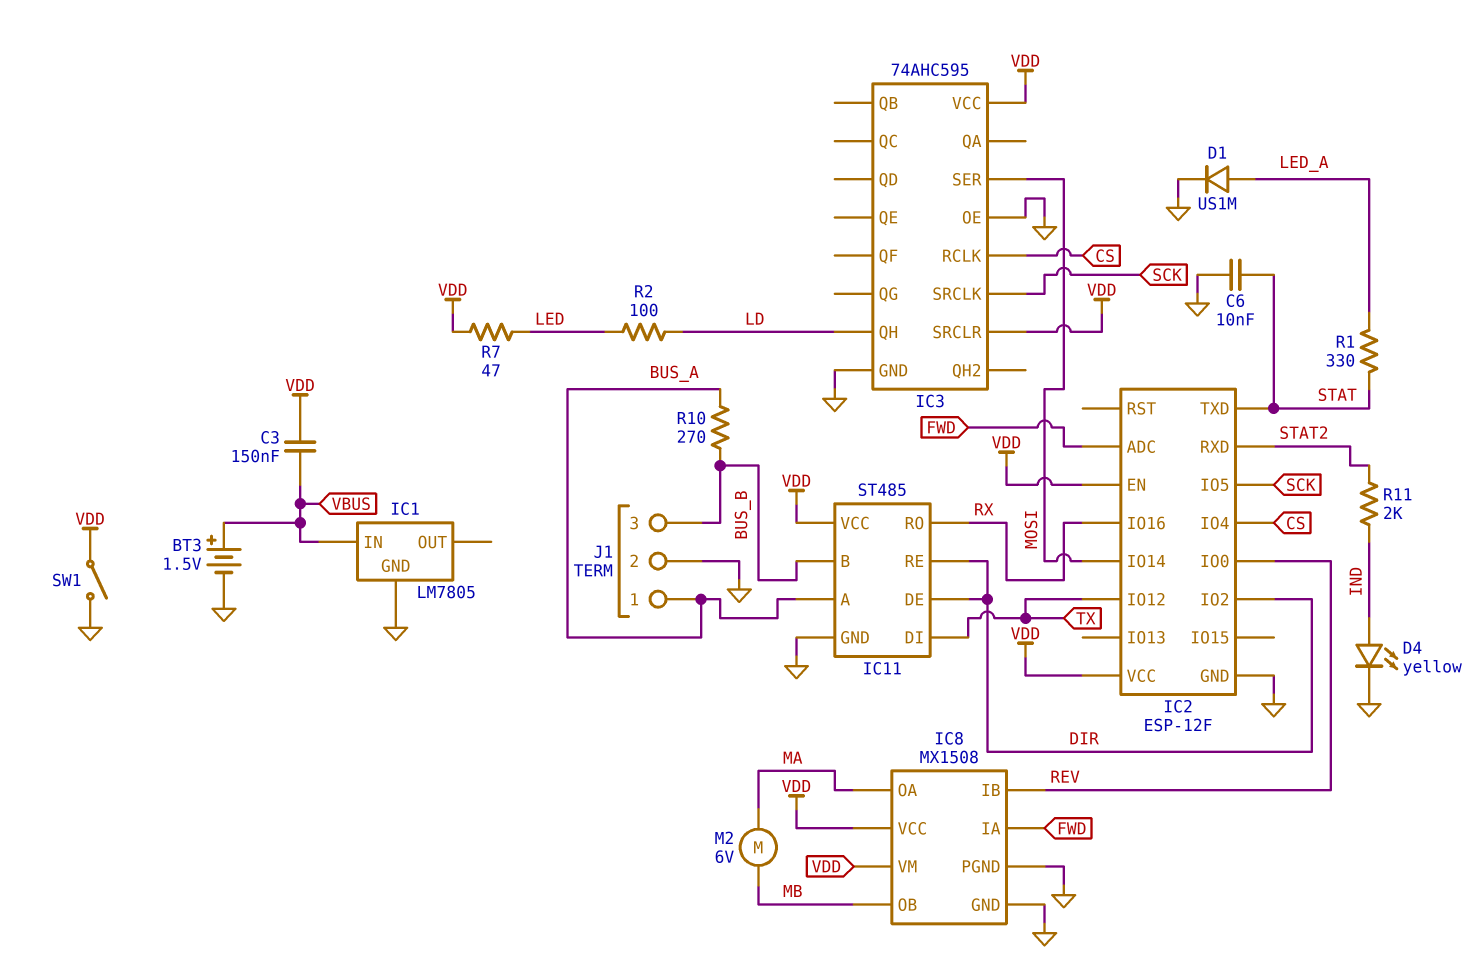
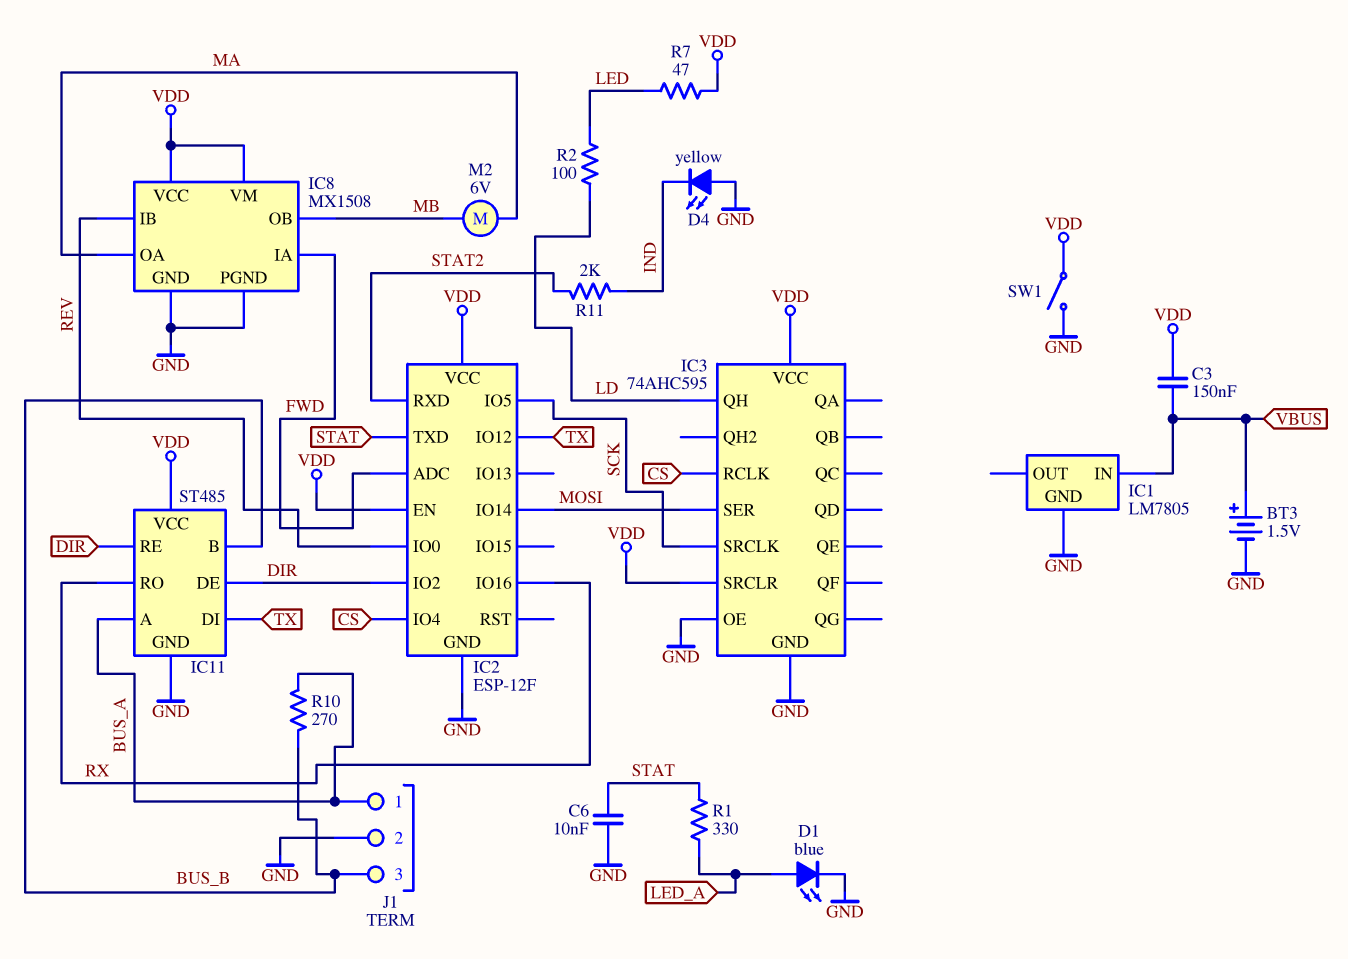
D1: diode US1M (A LED_A, K GND) -> LED blue (A LED_A, K GND)
D4: LED yellow (A IND, K GND) -> LED yellow (A GND, K IND)

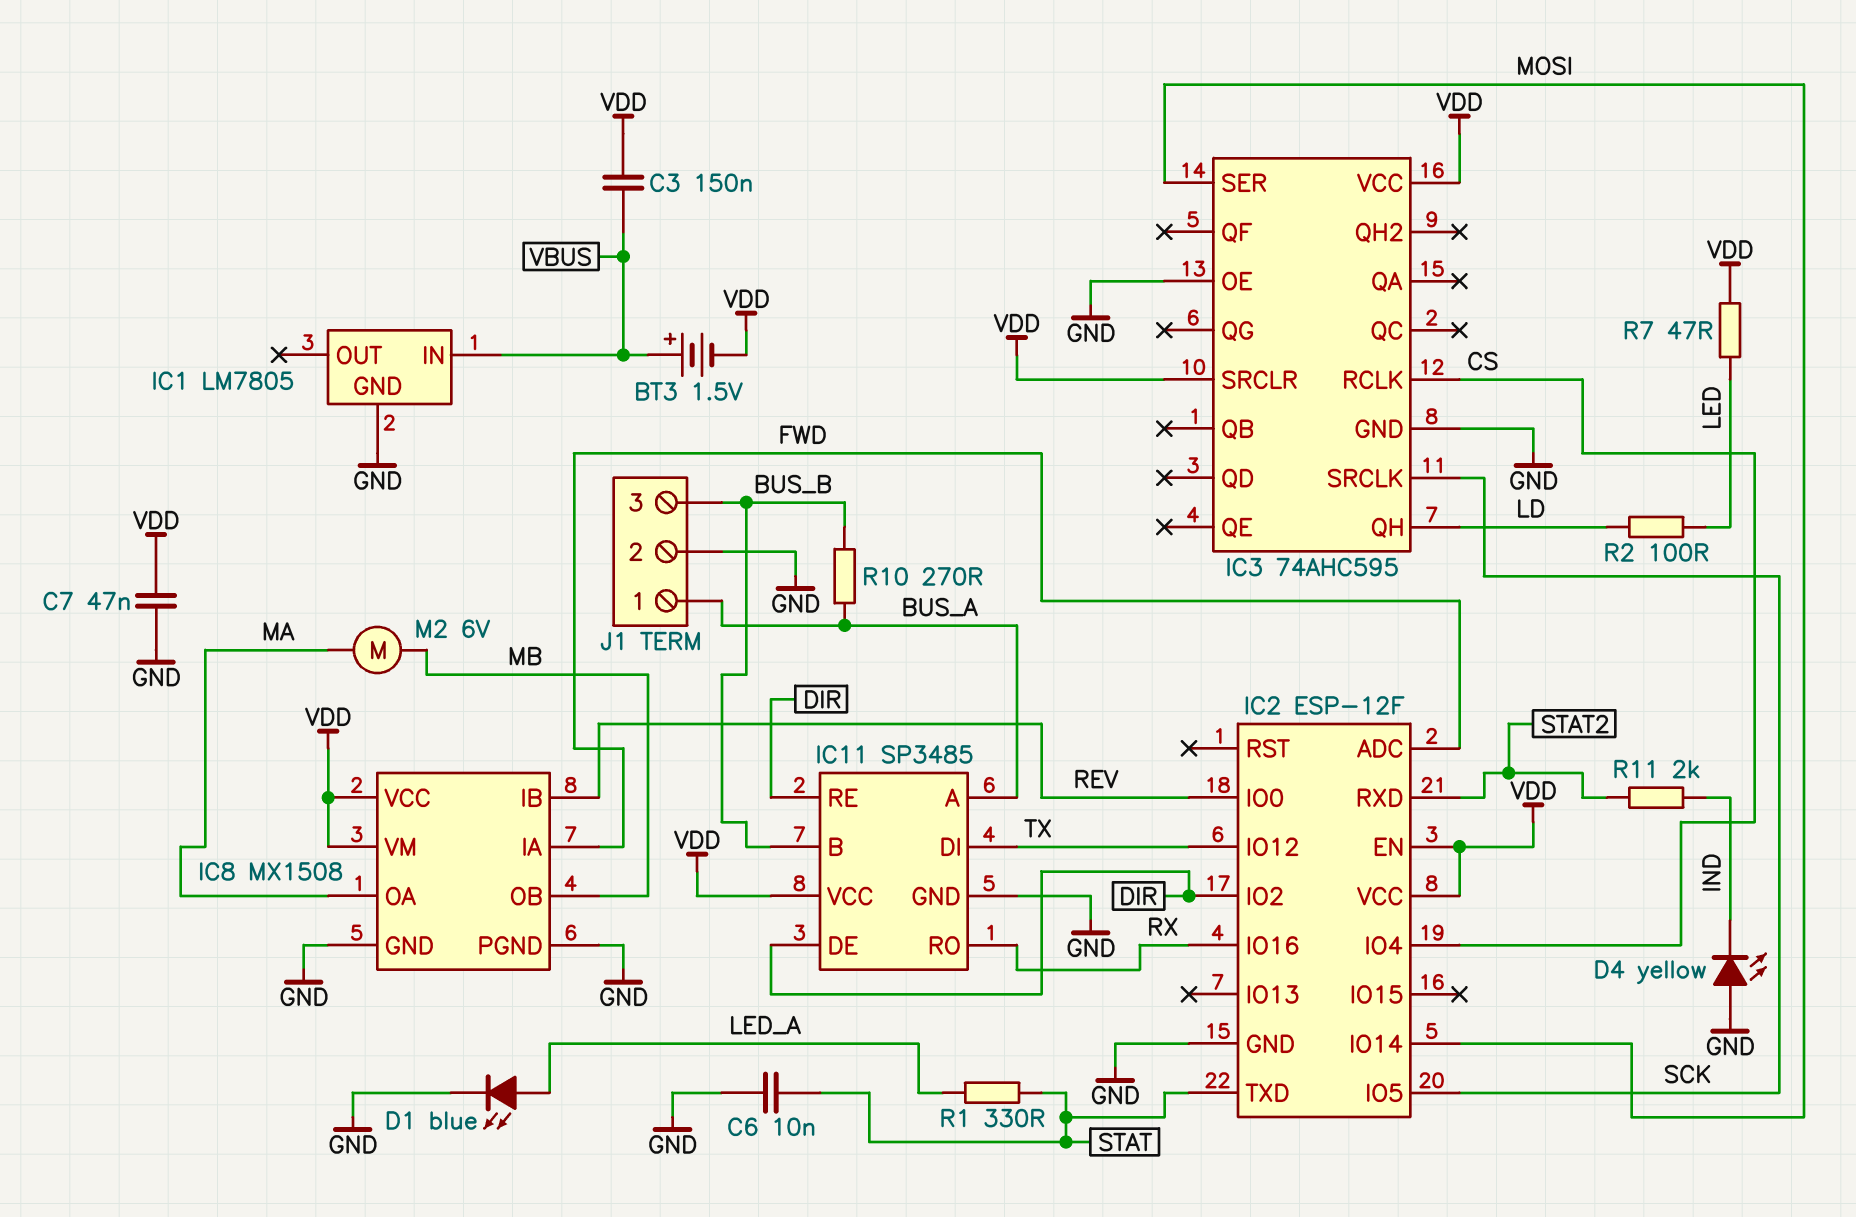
BT3: 1.5V (plus VBUS, minus GND) -> 1.5V (plus VBUS, minus VDD)
C7: none -> 47nF (GND, VDD)
IC11: ST485 -> SP3485
SW1: switch (GND, VDD) -> none

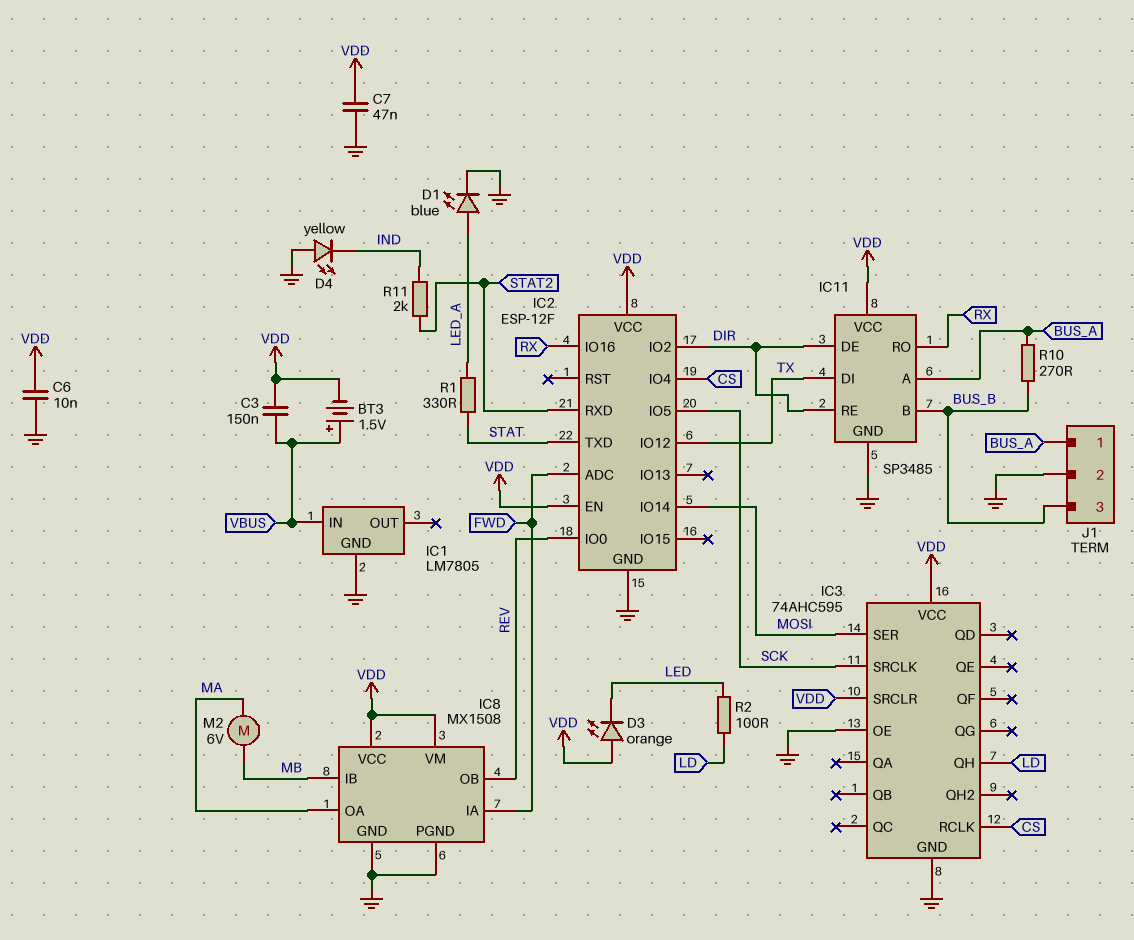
C6: 10nF (GND, STAT) -> 10nF (GND, VDD)
D3: none -> LED orange (A VDD, K LED)
IC8 pin IB: REV -> MB
IC8 pin OB: MB -> REV
R7: 47 (LED, VDD) -> none

